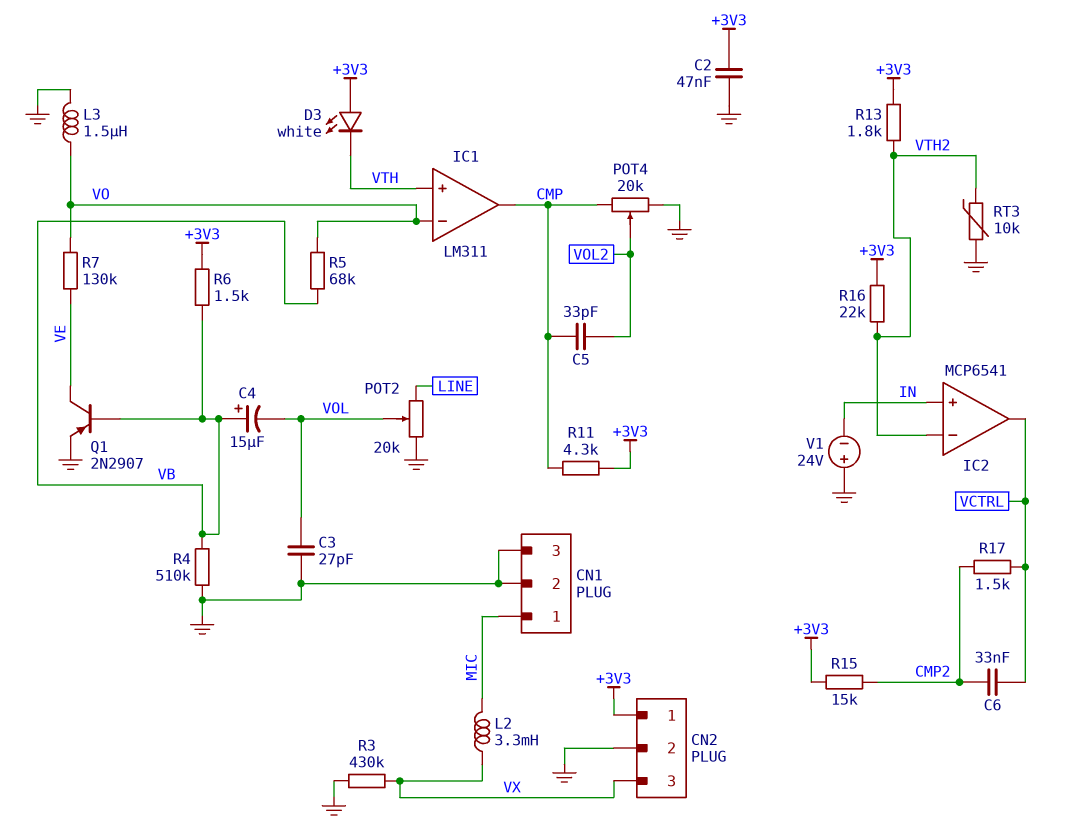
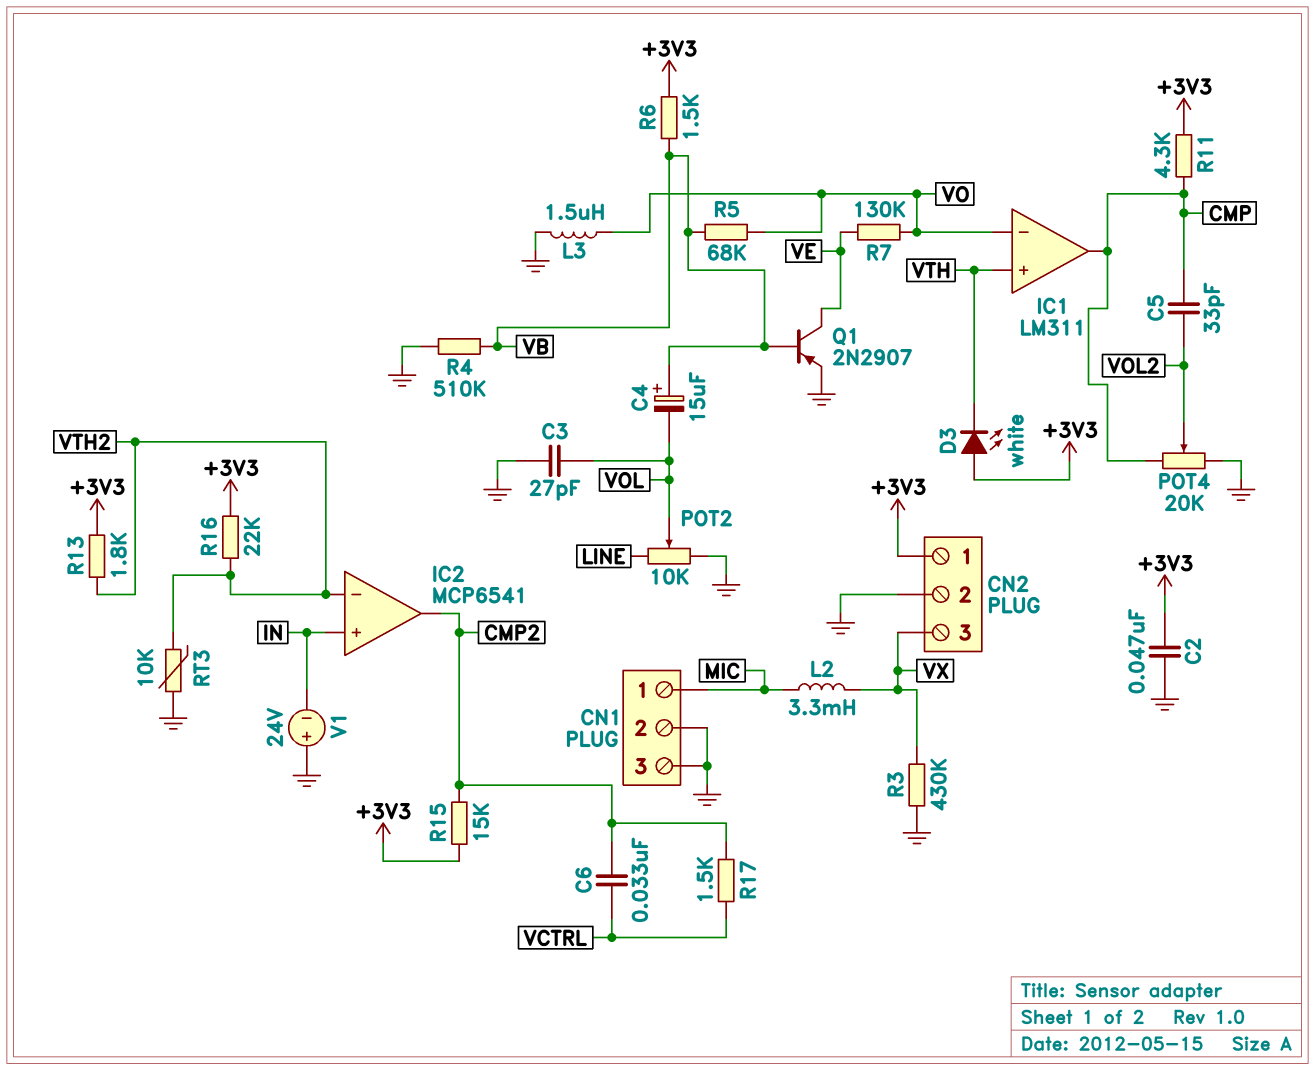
IC2 pin out: VCTRL -> CMP2
POT2: 20k (GND, LINE, wiper VOL) -> 10k (GND, LINE, wiper VOL)

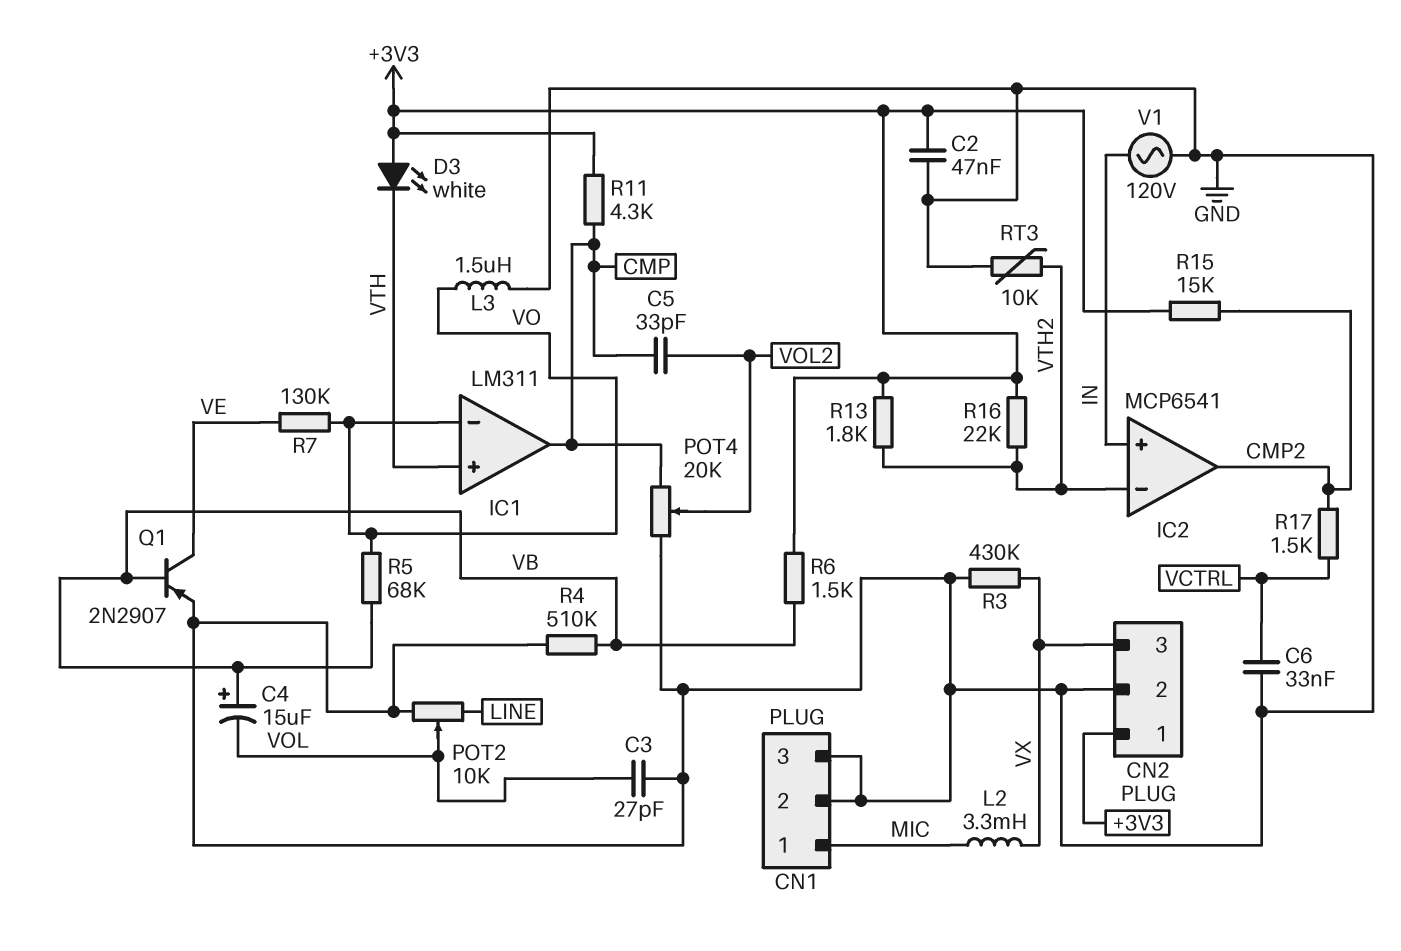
C6: 33nF (CMP2, VCTRL) -> 33nF (GND, VCTRL)
V1: 24V (plus GND, minus IN) -> AC 120V (GND, IN)

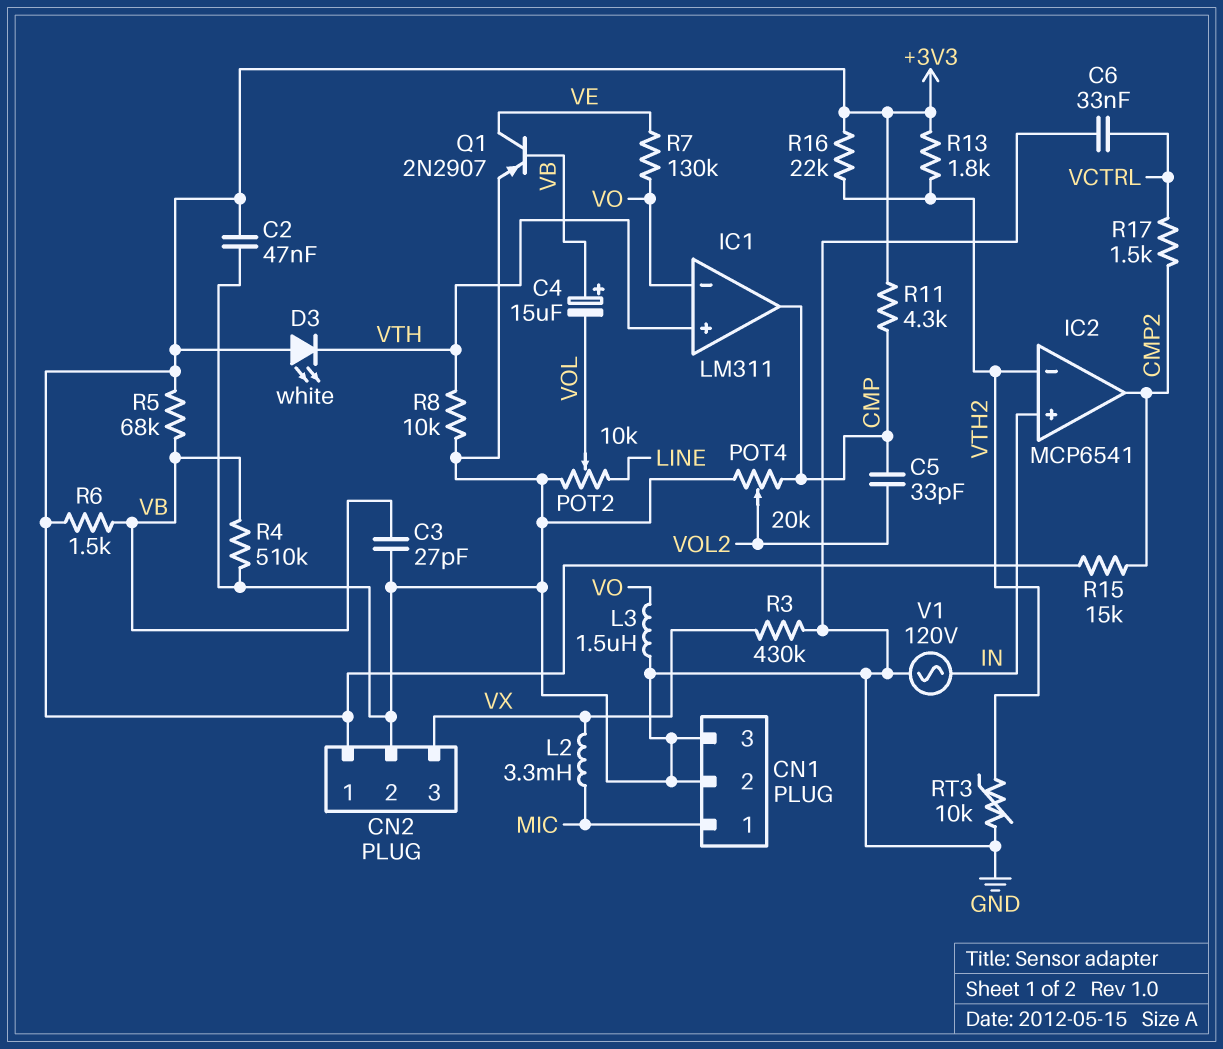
C3: 27pF (GND, VOL) -> 27pF (GND, VB)
R5: 68k (VB, VO) -> 68k (+3V3, VB)
R8: none -> 10k (GND, VTH)

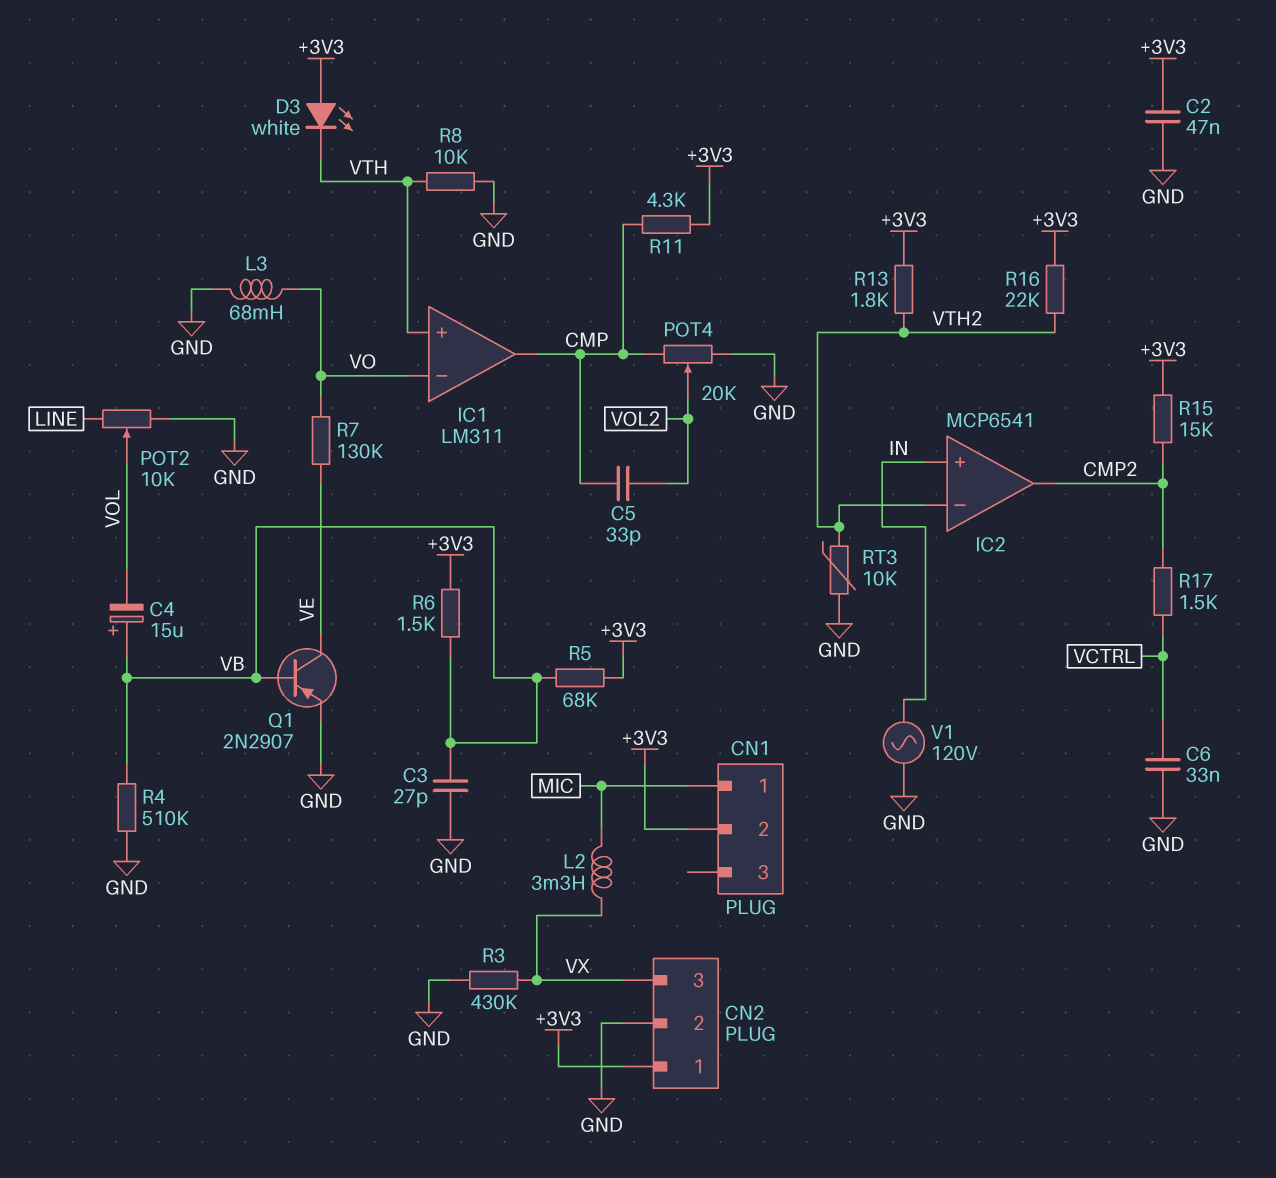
CN1 pin 2: GND -> +3V3
CN1 pin 3: GND -> none
L3: 1.5uH (GND, VO) -> 68mH (GND, VO)

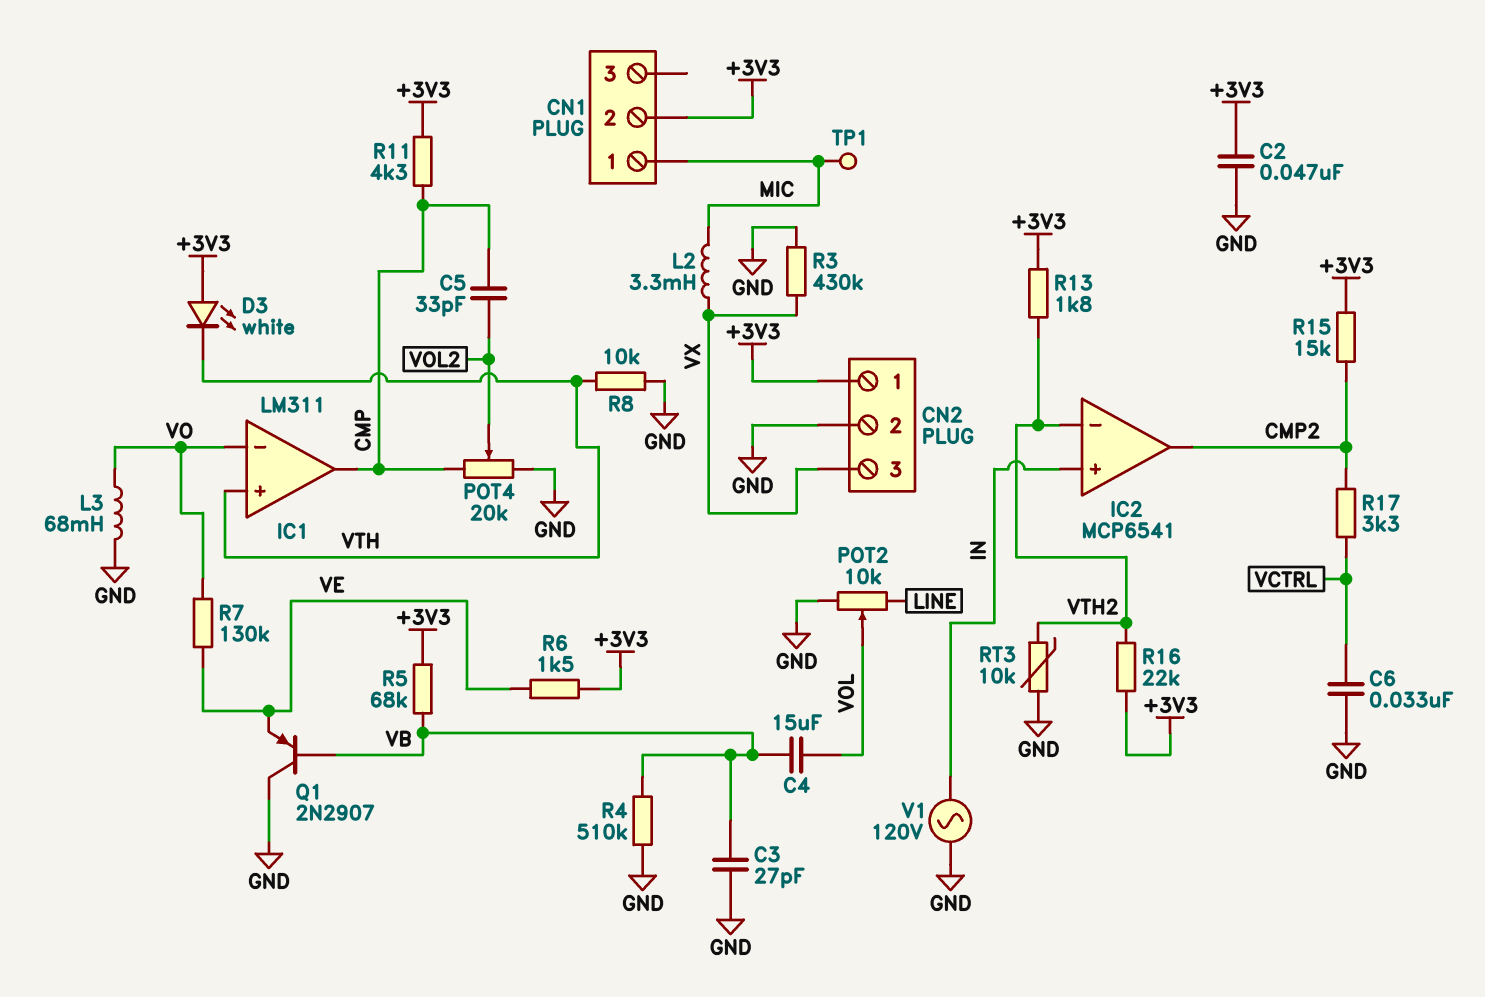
C4: 15uF (plus VB, minus VOL) -> 15uF (VB, VOL)
Q1: PNP 2N2907 (B VB, C VE, E GND) -> PNP 2N2907 (B VB, C GND, E VE)
R6: 1.5k (+3V3, VB) -> 1.5k (+3V3, VE)
R17: 1.5k (CMP2, VCTRL) -> 3.3k (CMP2, VCTRL)
TP1: none -> test point (MIC)

